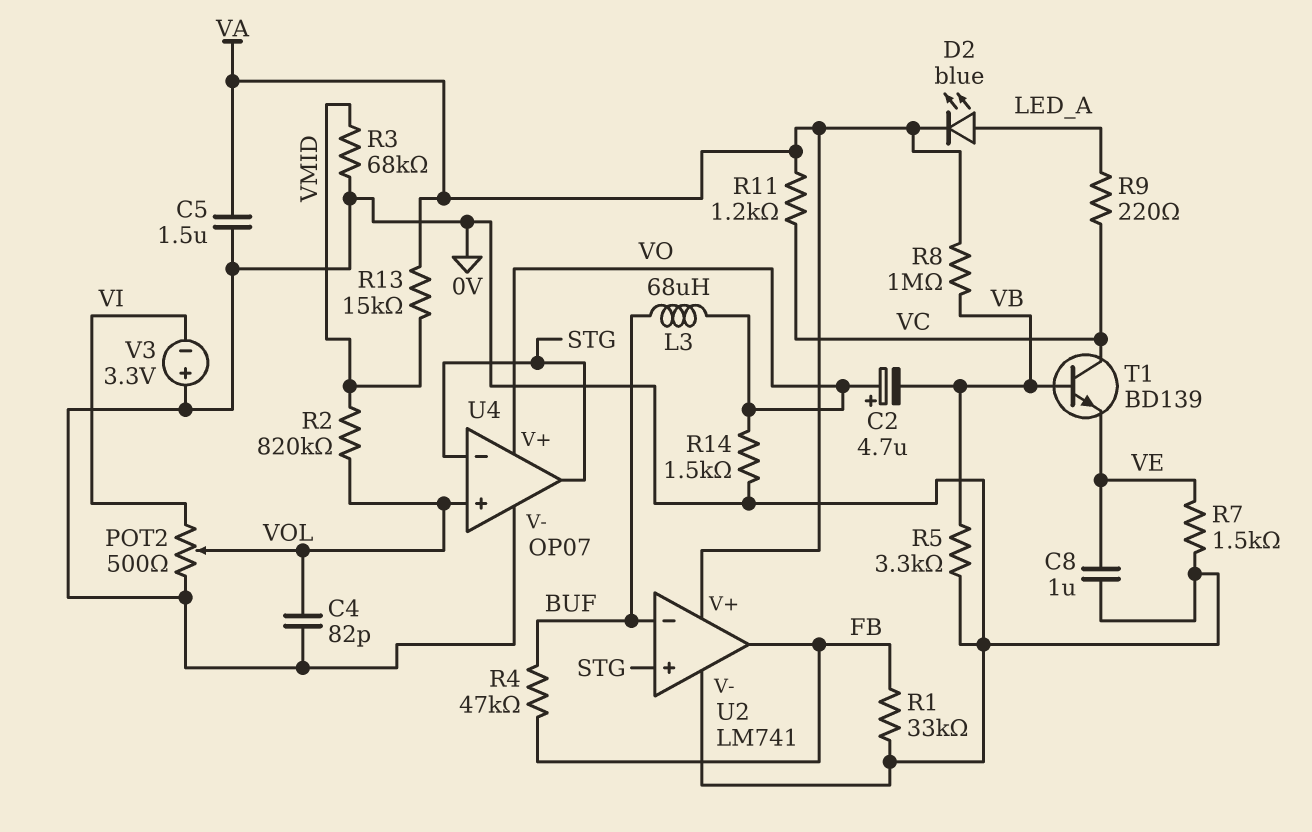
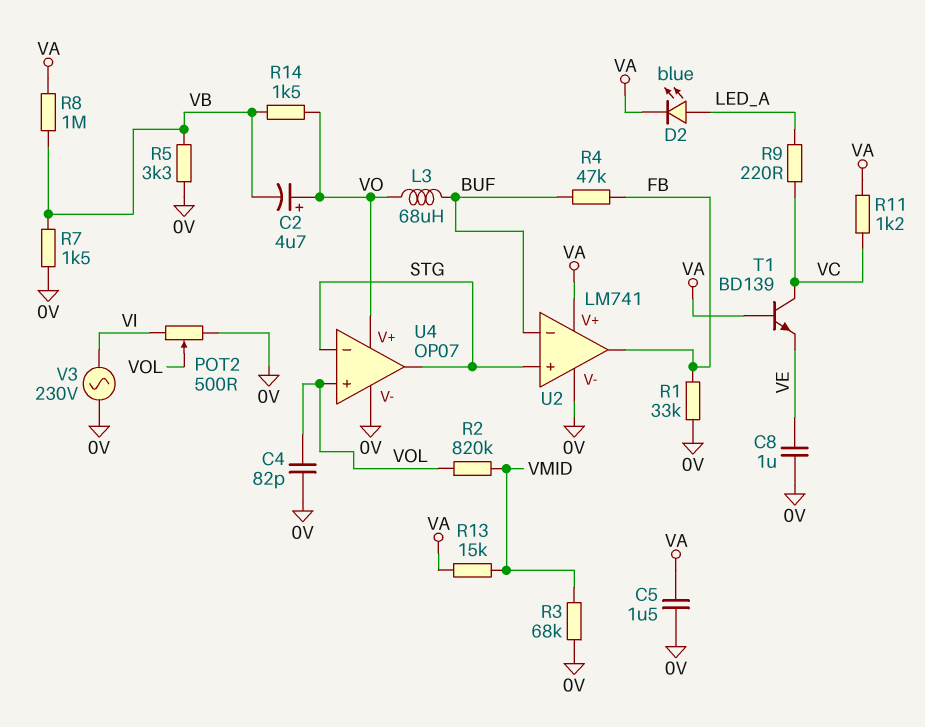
R7: 1.5k (0V, VE) -> 1.5k (0V, VB)
R14: 1.5k (0V, VO) -> 1.5k (VB, VO)
T1: NPN BD139 (B VB, C VC, E VE) -> NPN BD139 (B VA, C VC, E VE)
V3: 3.3V (plus 0V, minus VI) -> AC 230V (0V, VI)

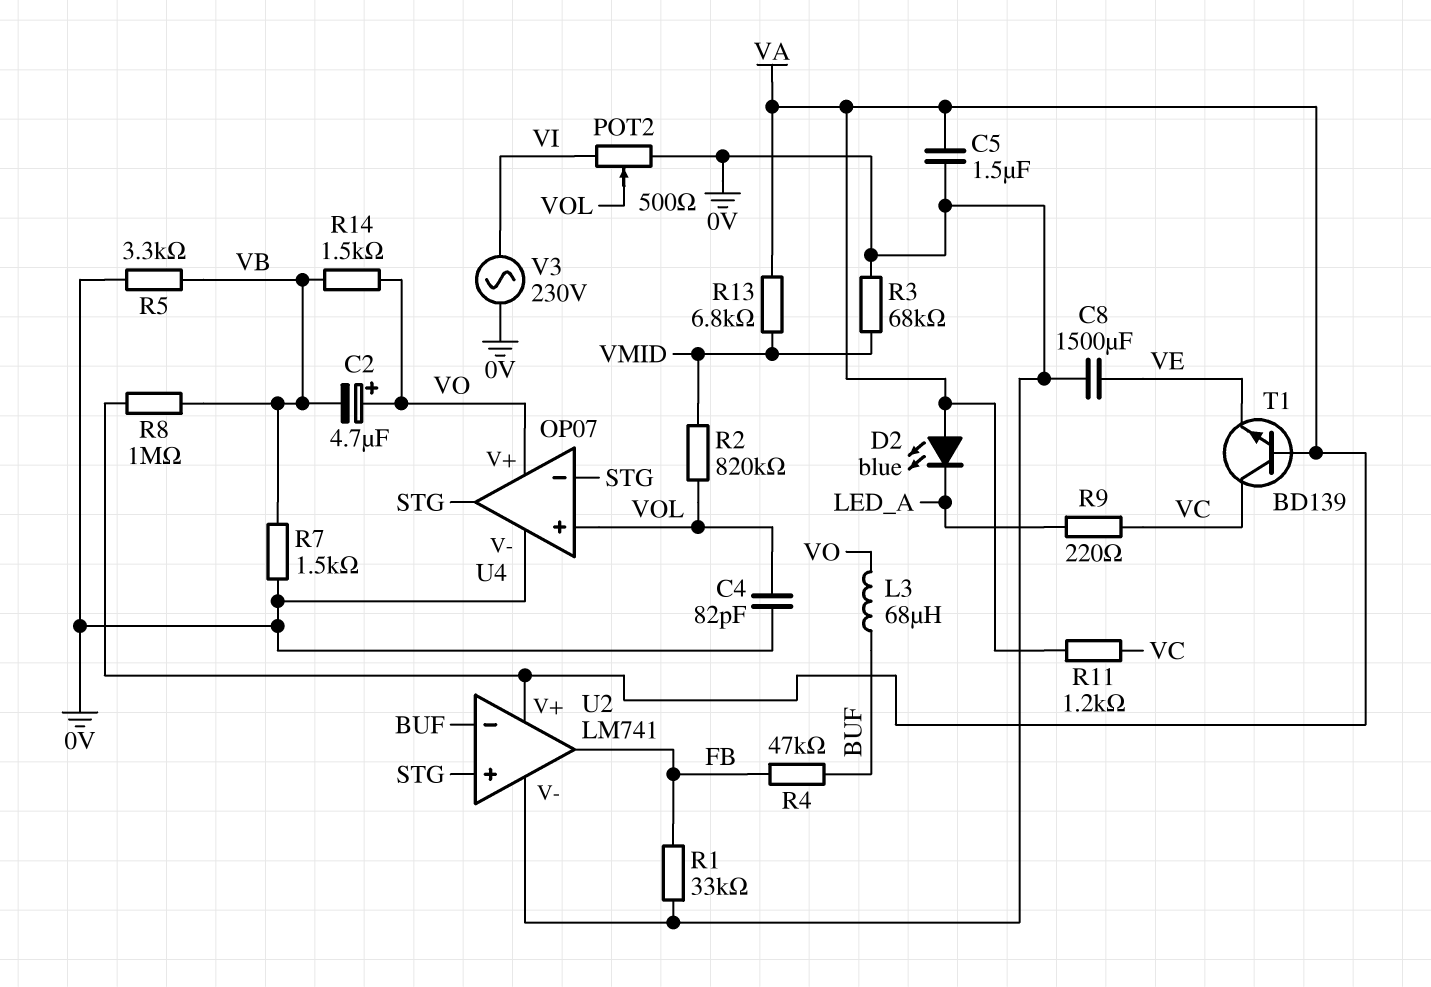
C8: 1uF (0V, VE) -> 1500uF (0V, VE)
D2: LED blue (A LED_A, K VA) -> LED blue (A VA, K LED_A)
R13: 15k (VA, VMID) -> 6.8k (VA, VMID)

